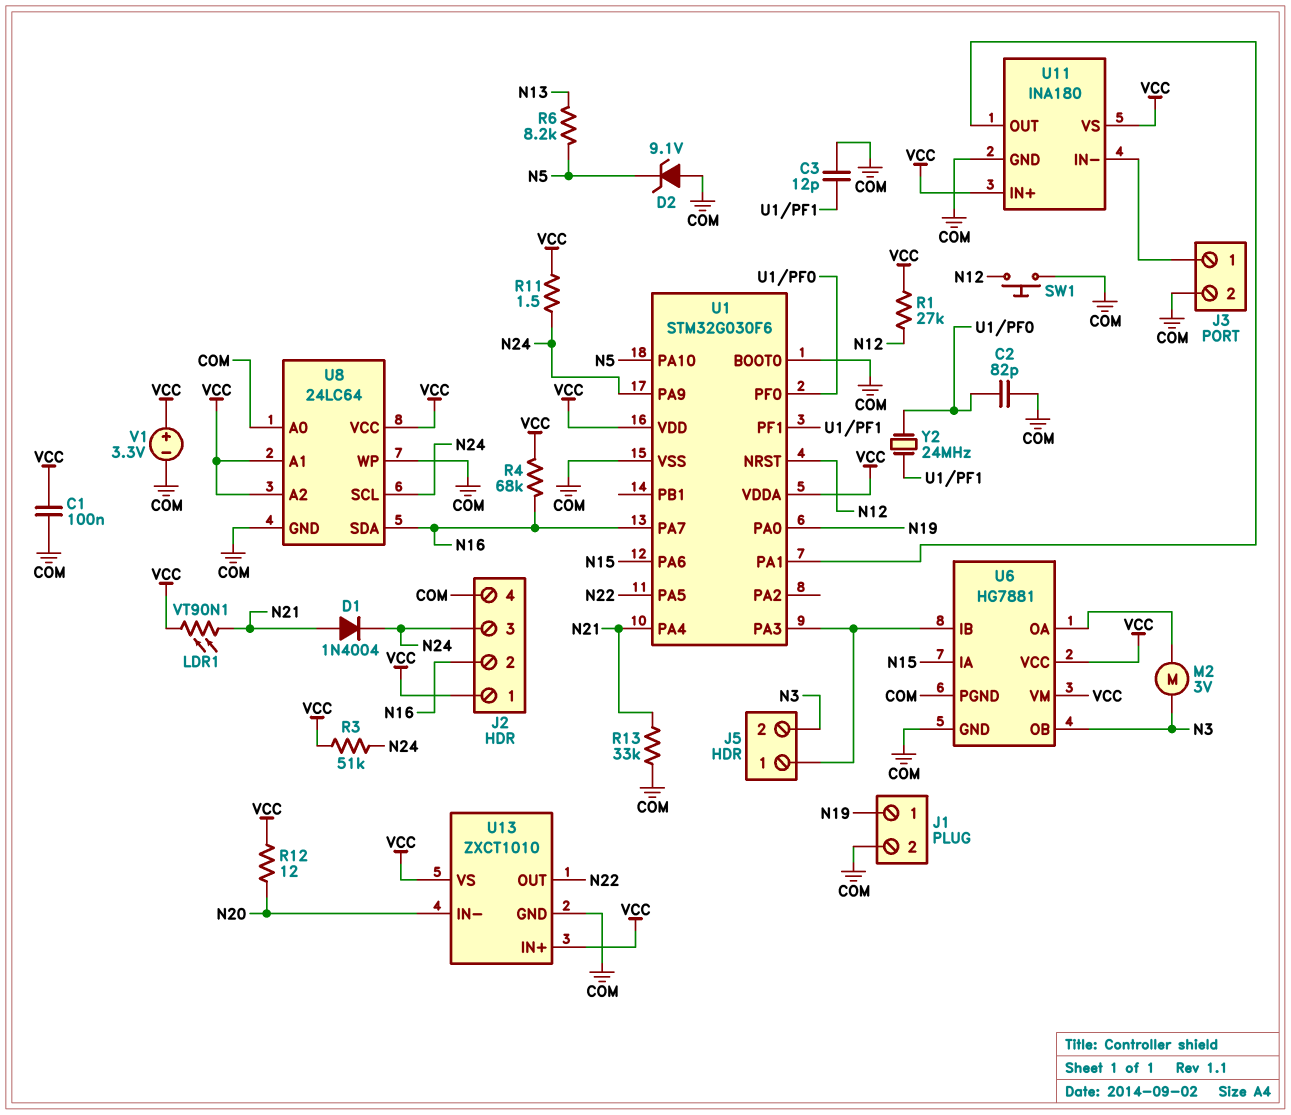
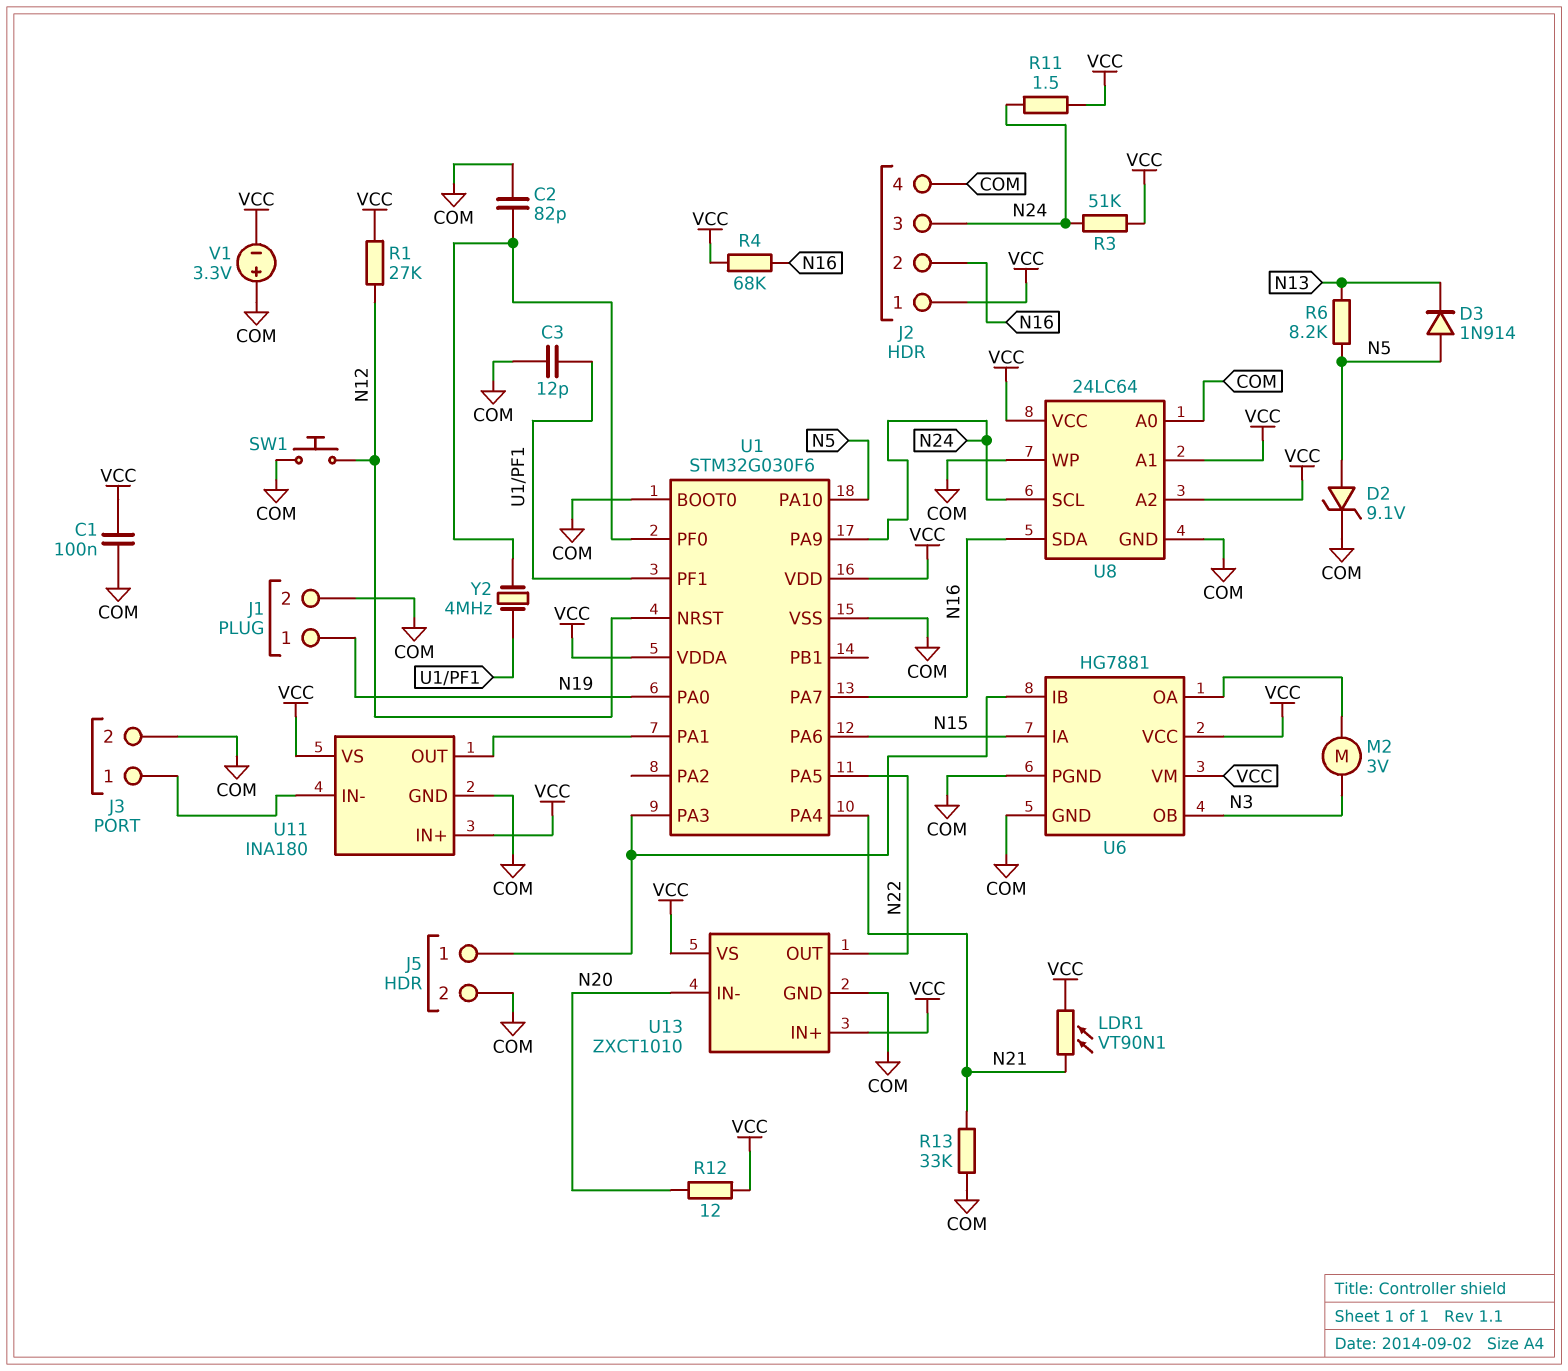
D1: diode 1N4004 (A N21, K N24) -> none
D2: zener 9.1V (A COM, K N5) -> zener 9.1V (A N5, K COM)
D3: none -> diode 1N914 (A N5, K N13)
J5 pin 2: N3 -> COM
V1: 3.3V (plus VCC, minus COM) -> 3.3V (plus COM, minus VCC)
Y2: 24MHz (U1/PF0, U1/PF1) -> 4MHz (U1/PF0, U1/PF1)

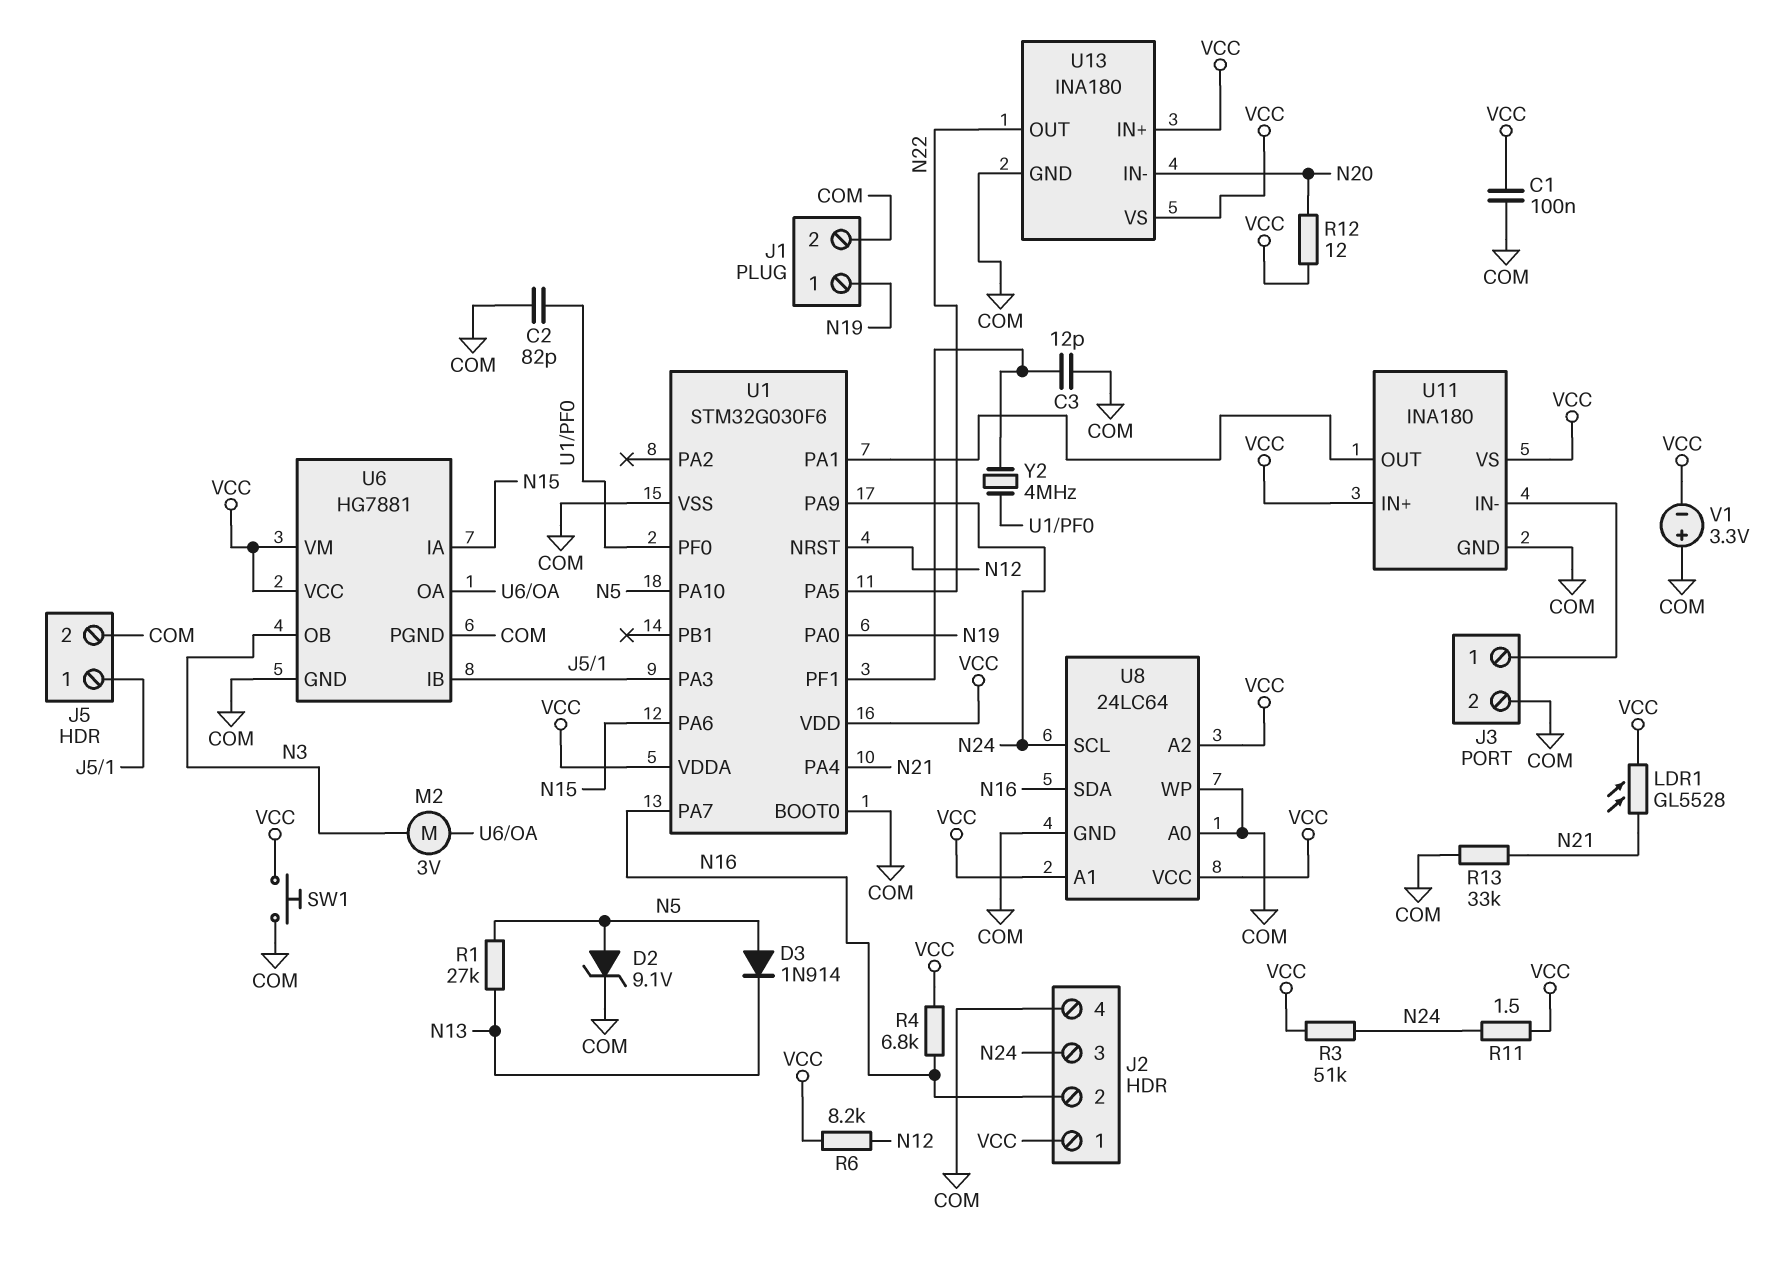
LDR1: VT90N1 (N21, VCC) -> GL5528 (N21, VCC)
R1: 27k (N12, VCC) -> 27k (N5, N13)
R4: 68k (N16, VCC) -> 6.8k (N16, VCC)
R6: 8.2k (N5, N13) -> 8.2k (N12, VCC)
SW1: button (COM, N12) -> button (COM, VCC)
U13: ZXCT1010 -> INA180

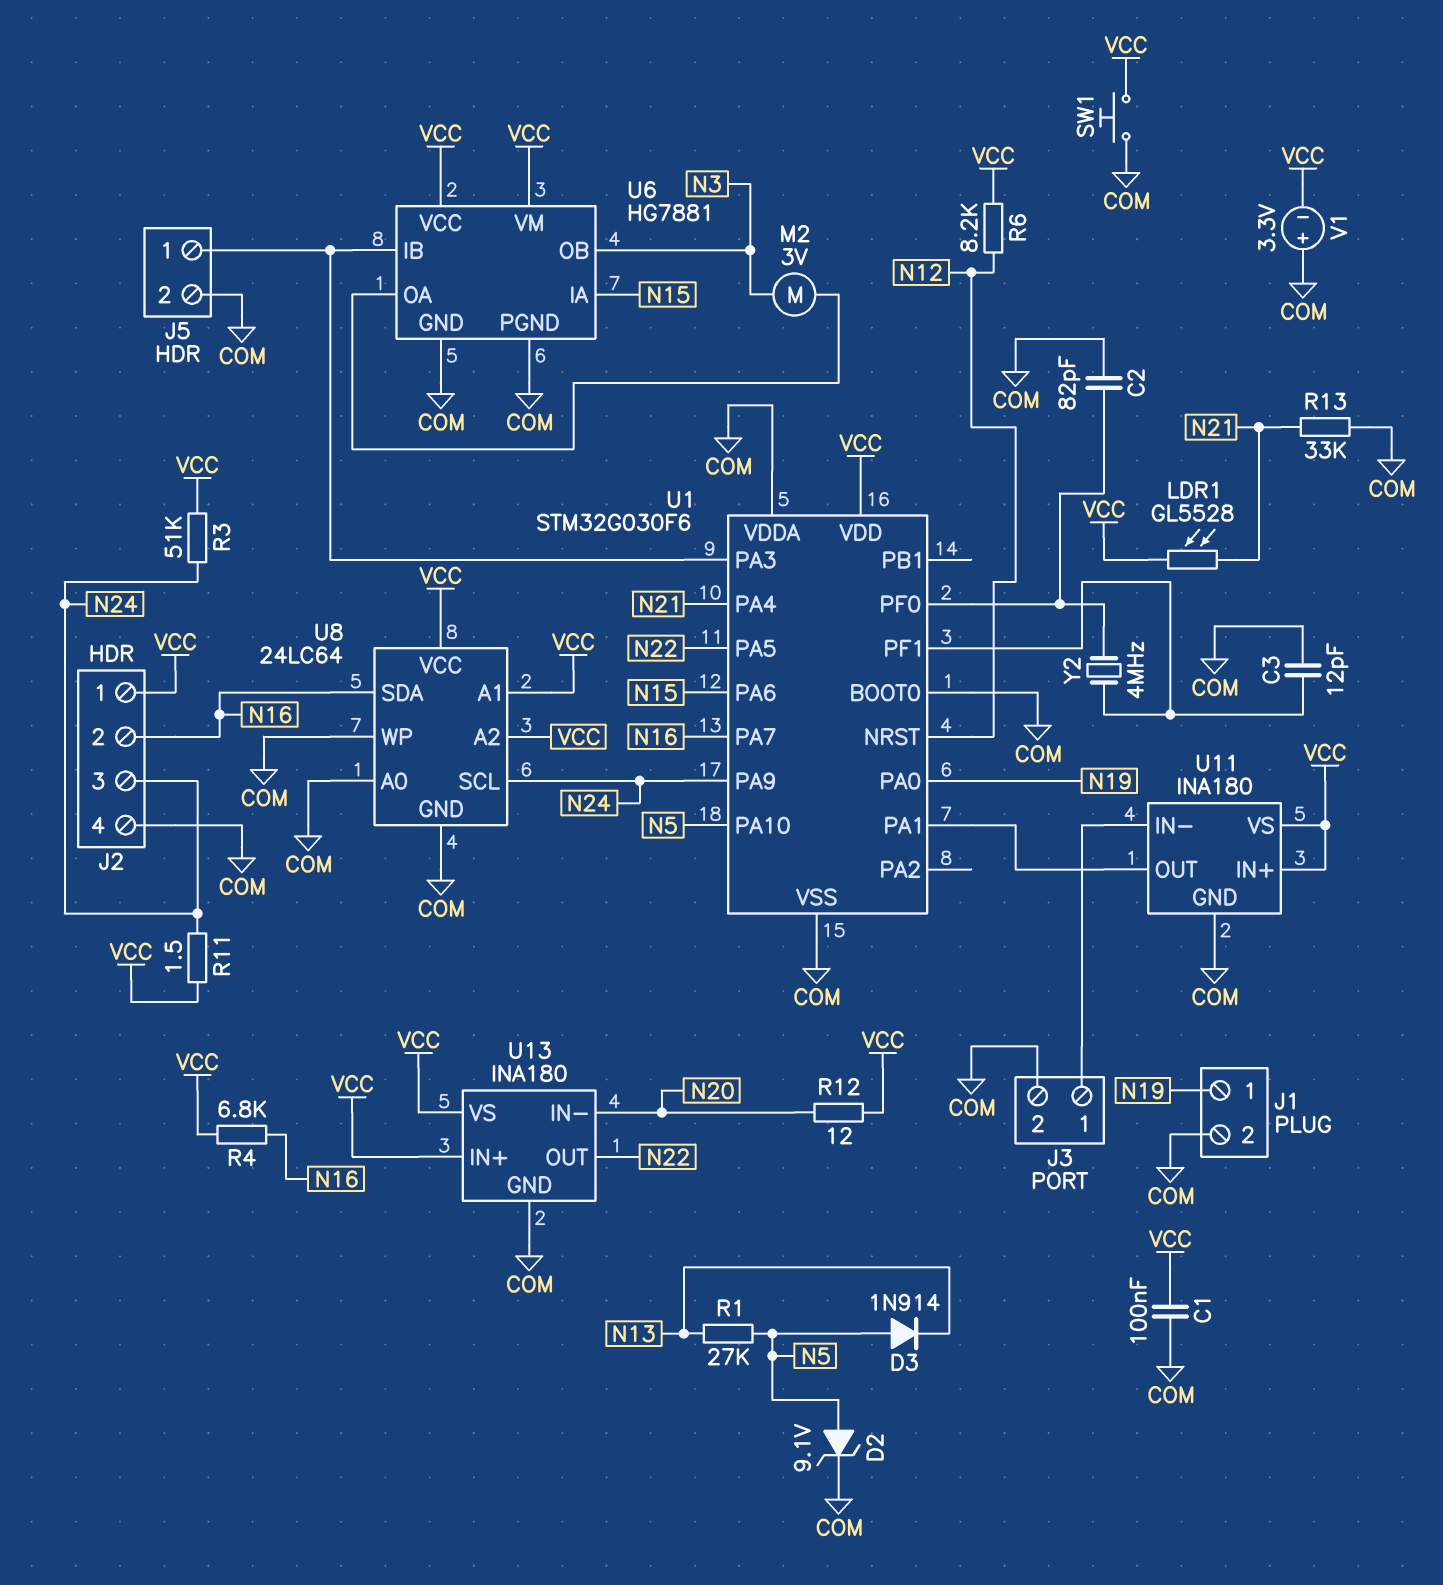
U1 pin VDDA: VCC -> COM

